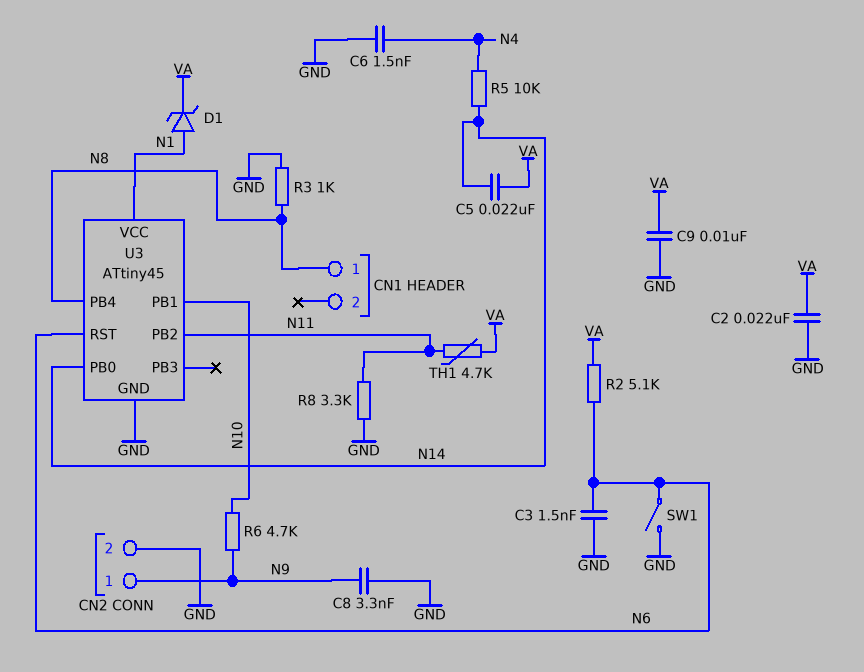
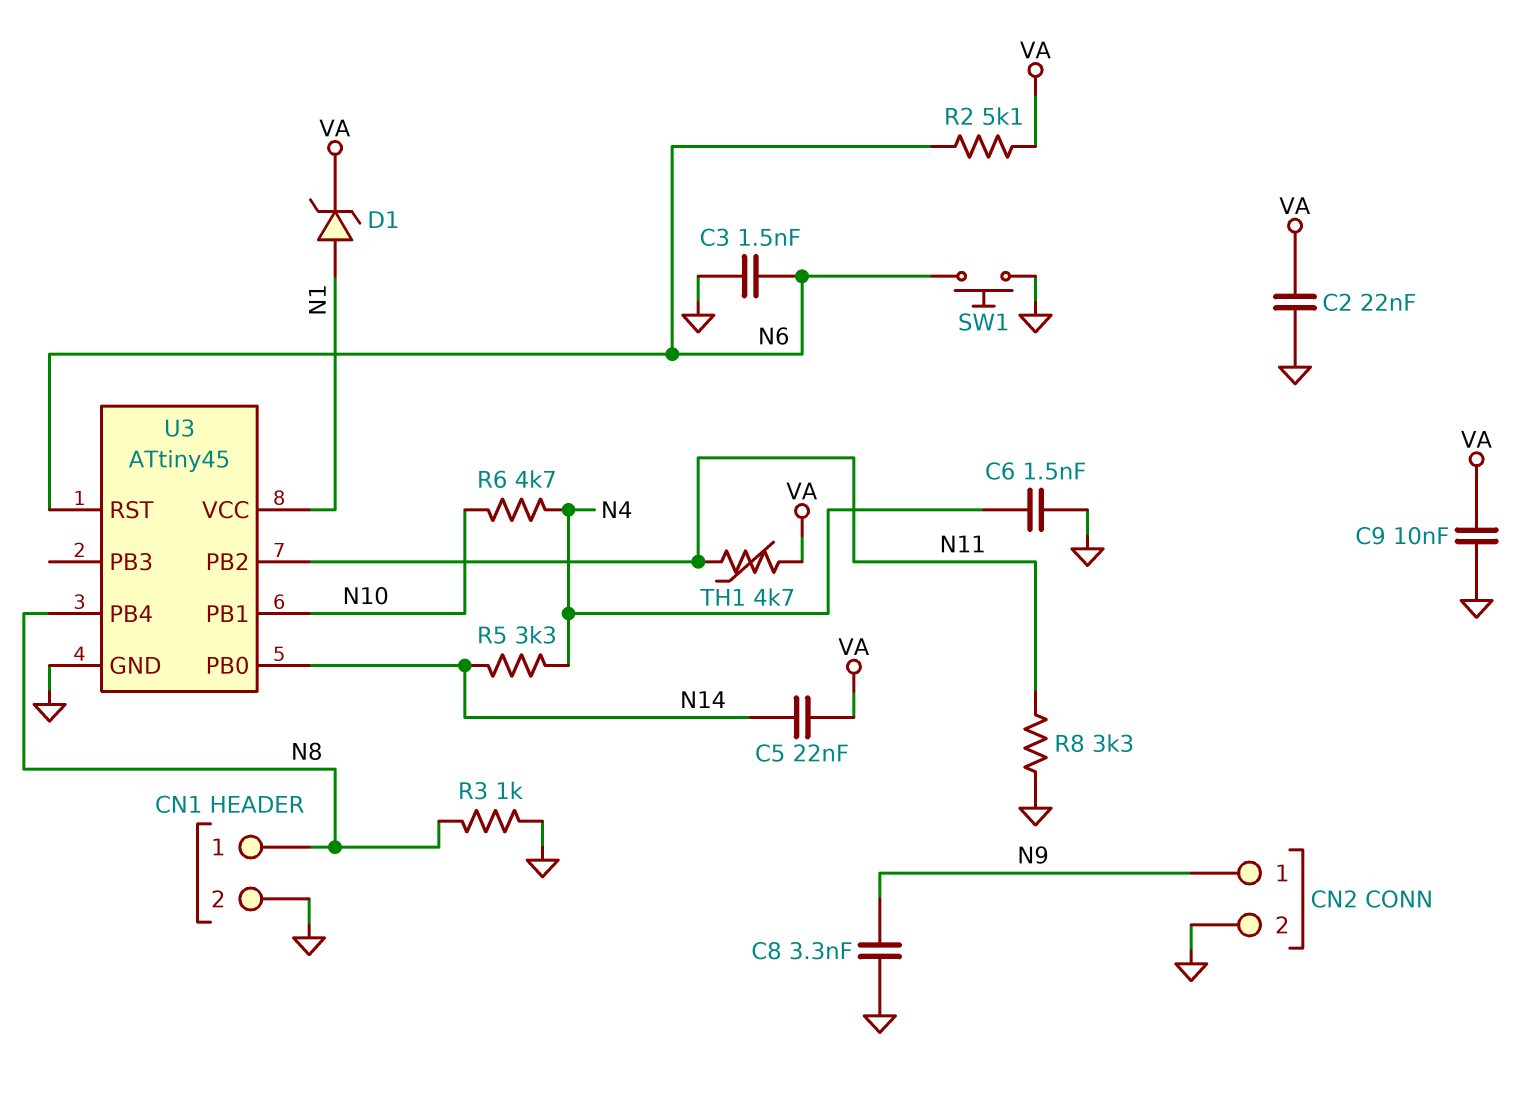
CN1 pin 2: none -> GND
R5: 10k (N4, N14) -> 3.3k (N4, N14)
R6: 4.7k (N9, N10) -> 4.7k (N4, N10)
SW1: switch (GND, N6) -> button (GND, N6)

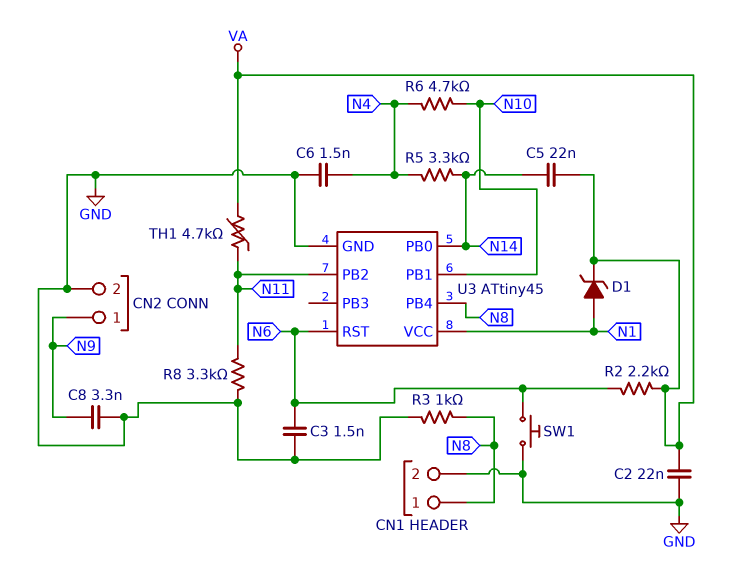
C9: 10nF (GND, VA) -> none
R2: 5.1k (N6, VA) -> 2.2k (N6, VA)

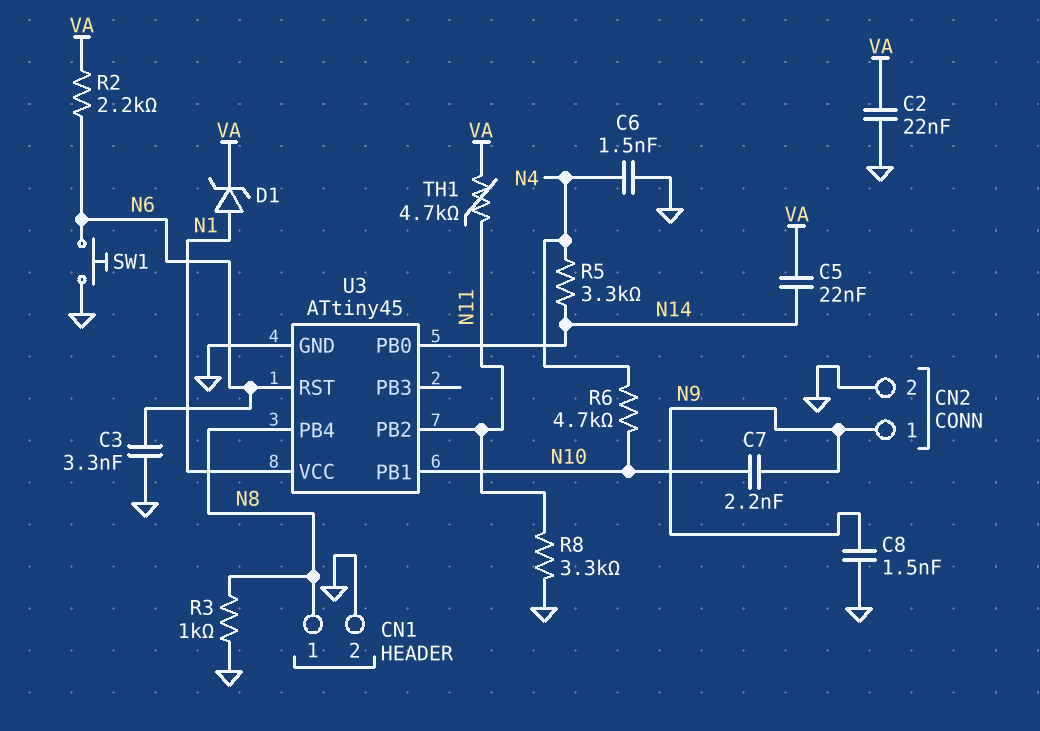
C3: 1.5nF (GND, N6) -> 3.3nF (GND, N6)
C7: none -> 2.2nF (N9, N10)
C8: 3.3nF (GND, N9) -> 1.5nF (GND, N9)

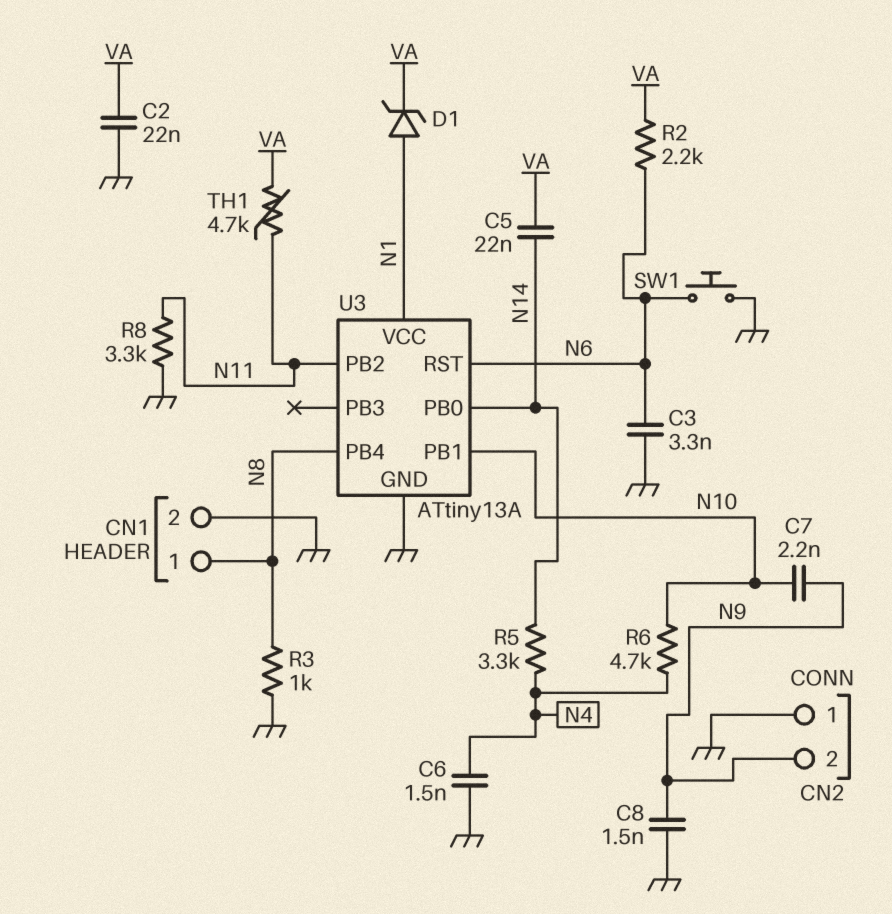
CN2 pin 1: N9 -> GND
CN2 pin 2: GND -> N9
U3: ATtiny45 -> ATtiny13A

